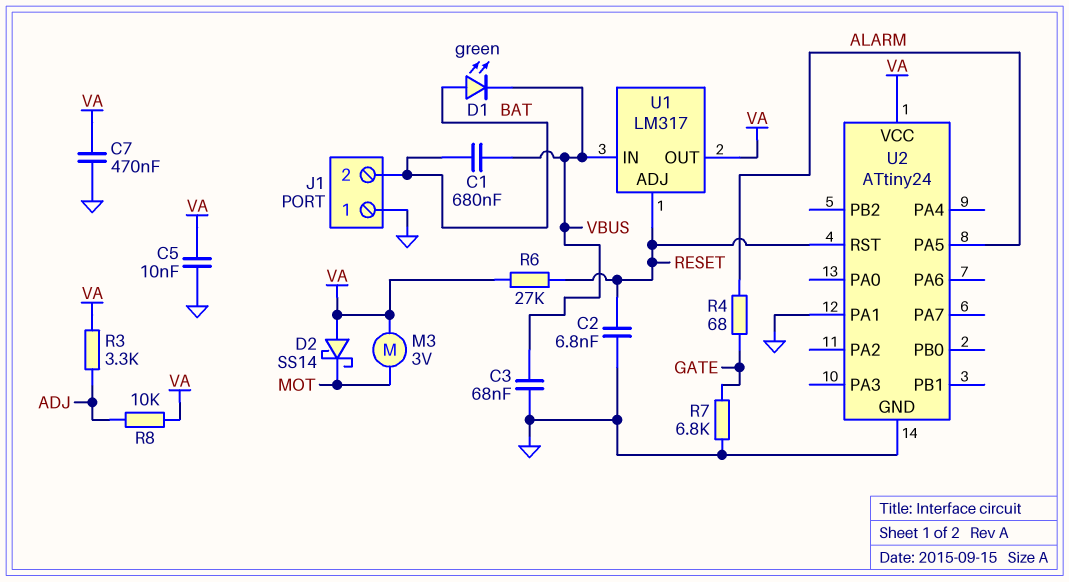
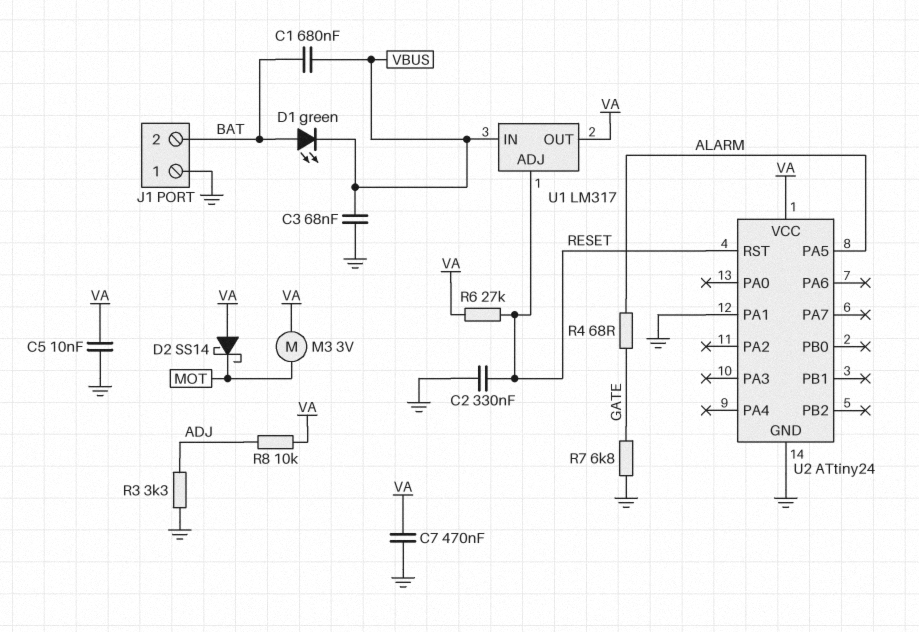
C2: 6.8nF (GND, RESET) -> 330nF (GND, RESET)
R3: 3.3k (ADJ, VA) -> 3.3k (ADJ, GND)

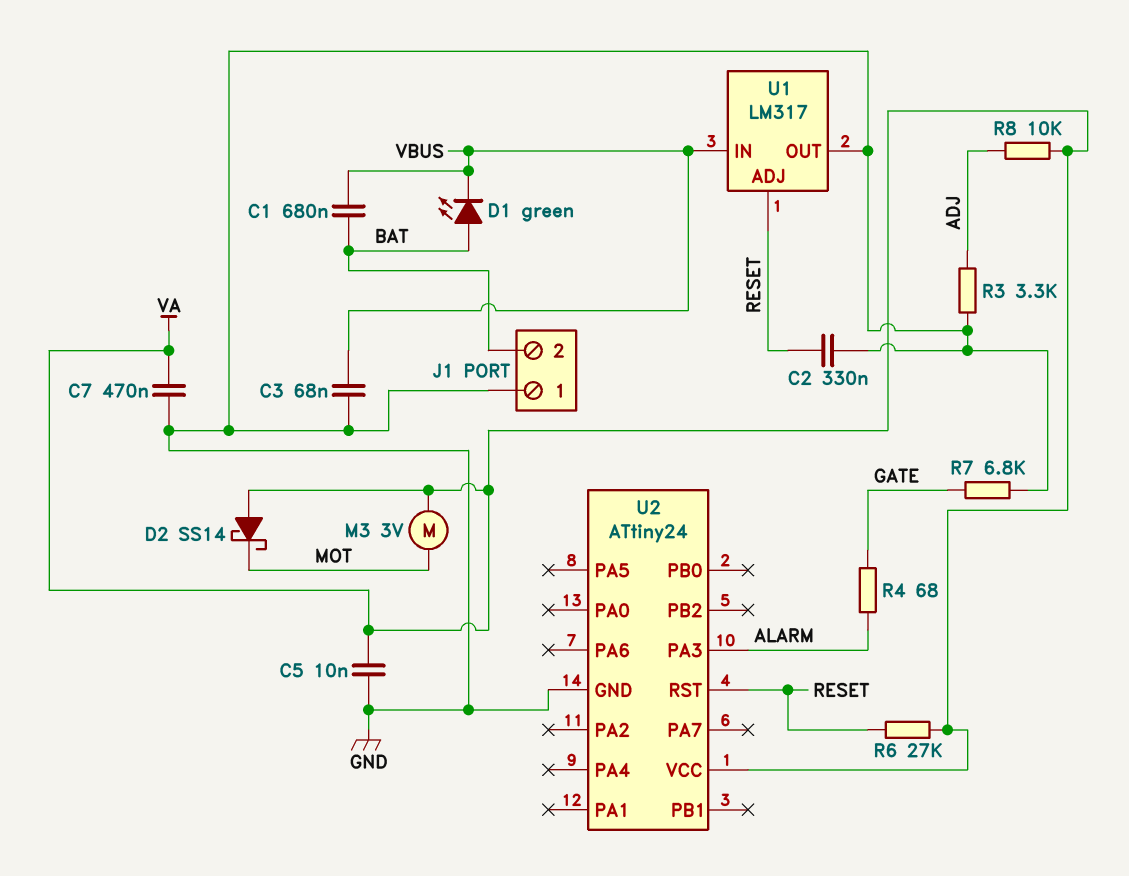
U1 pin OUT: VA -> GND
U2 pin PA1: GND -> none
U2 pin PA3: none -> ALARM
U2 pin PA5: ALARM -> none

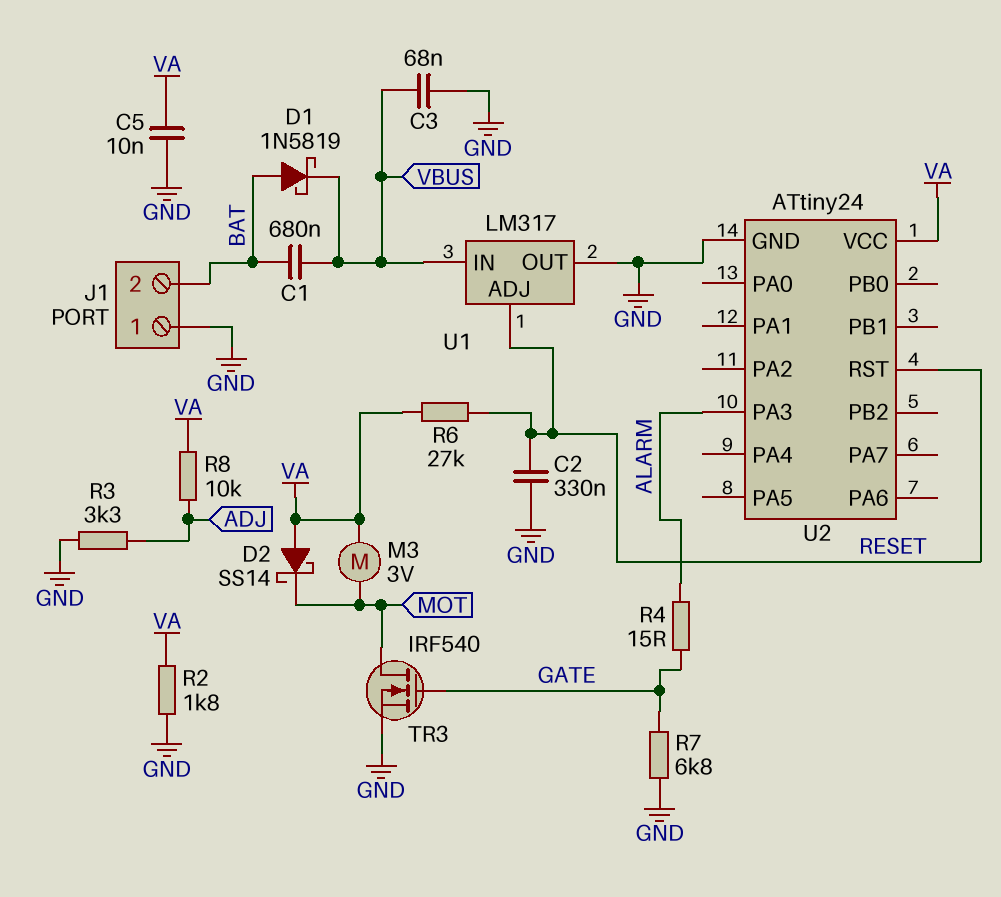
C7: 470nF (GND, VA) -> none
D1: LED green (A BAT, K VBUS) -> schottky 1N5819 (A BAT, K VBUS)
R2: none -> 1.8k (GND, VA)
R4: 68 (ALARM, GATE) -> 15 (ALARM, GATE)
TR3: none -> NMOS IRF540 (G GATE, D MOT, S GND)

